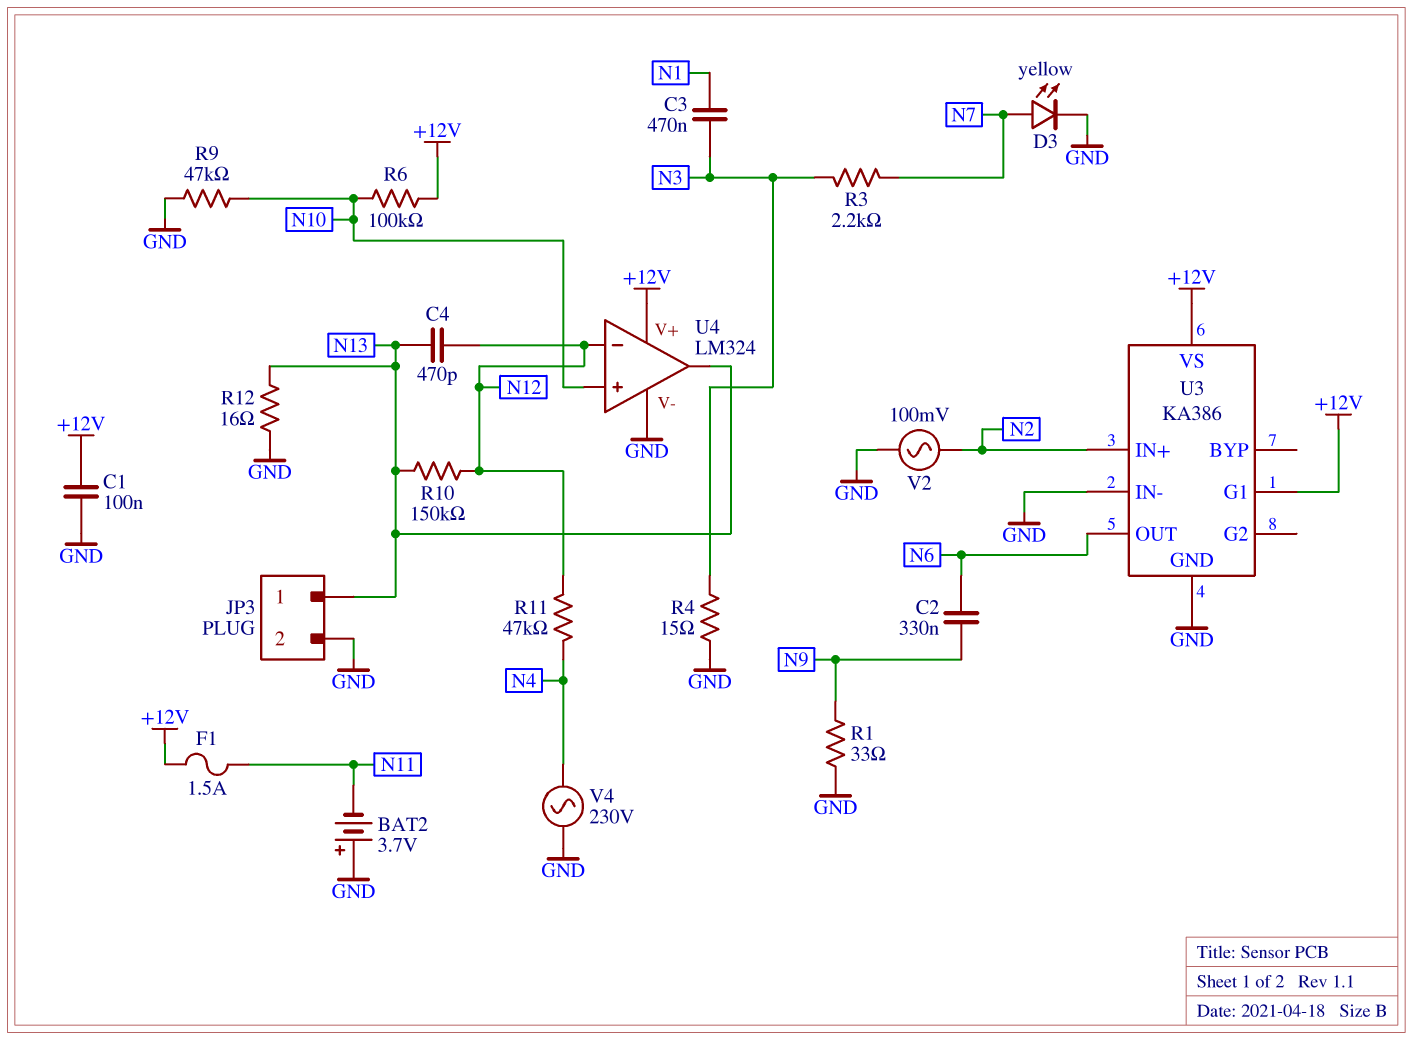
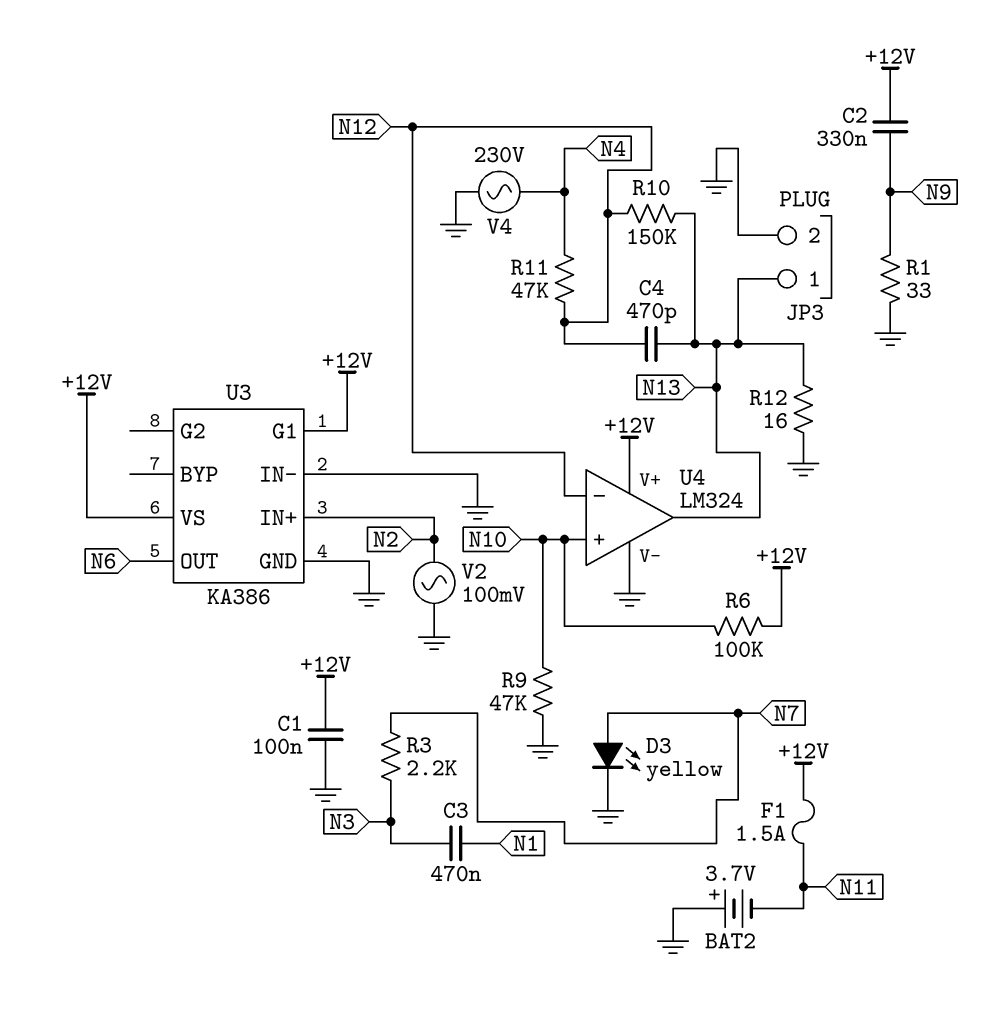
C2: 330nF (N6, N9) -> 330nF (+12V, N9)
R4: 15 (GND, N3) -> none

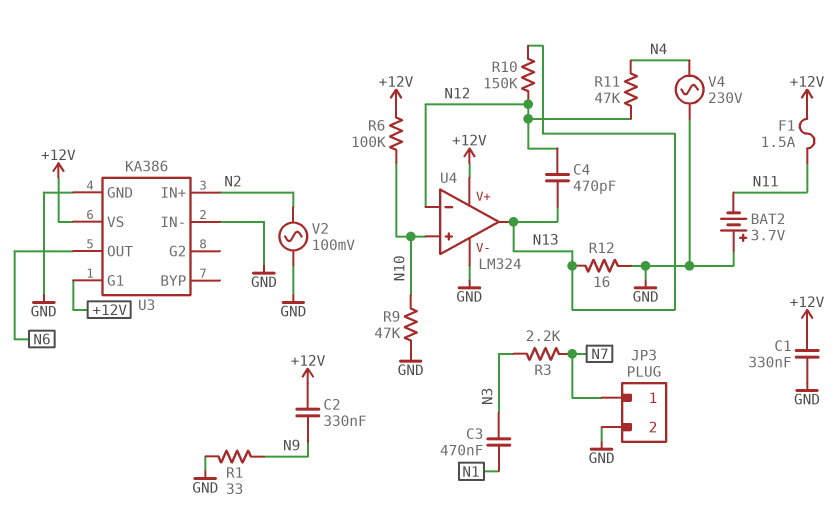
C1: 100nF (+12V, GND) -> 330nF (+12V, GND)
D3: LED yellow (A N7, K GND) -> none
JP3 pin 1: N13 -> N7

